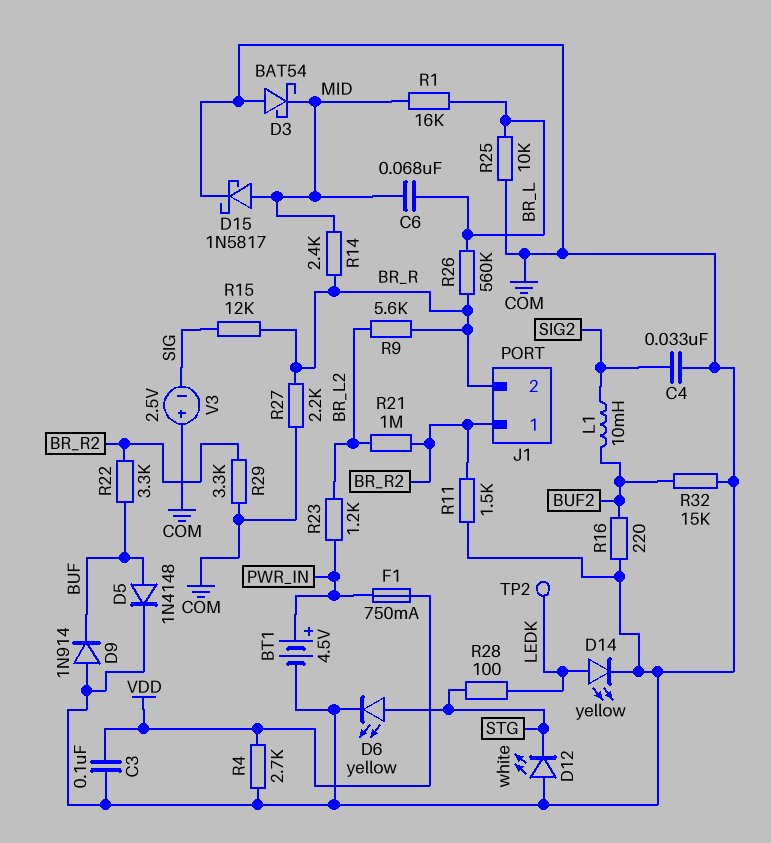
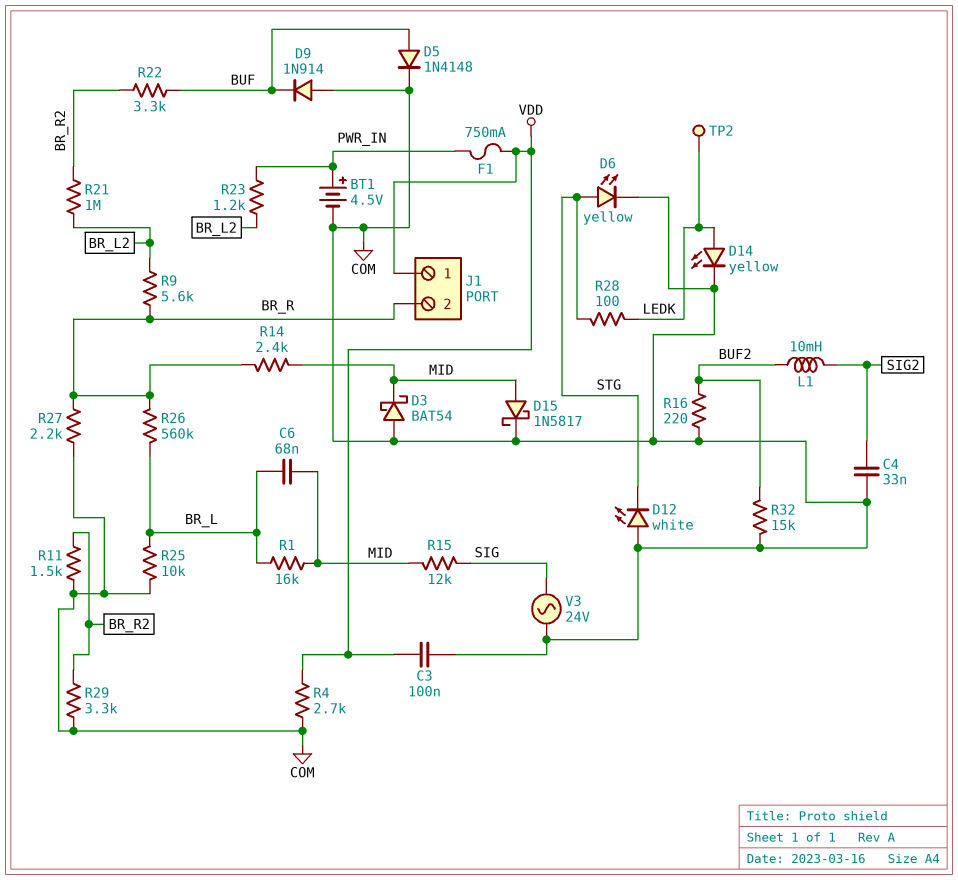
J1 pin 1: BR_R2 -> VDD
R15: 12k (BR_R, SIG) -> 12k (MID, SIG)
V3: 2.5V (plus COM, minus SIG) -> AC 24V (COM, SIG)

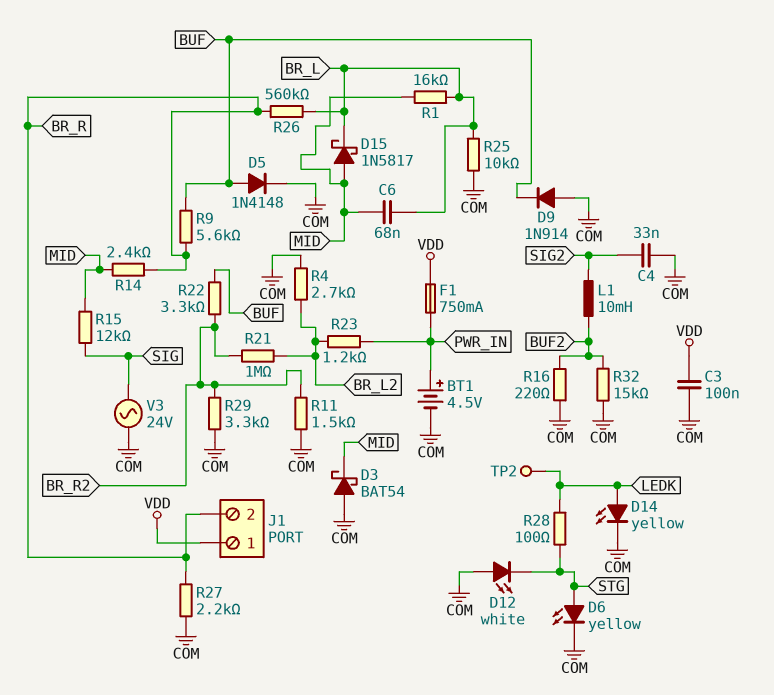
D15: schottky 1N5817 (A MID, K COM) -> schottky 1N5817 (A MID, K BR_L)
R4: 2.7k (COM, VDD) -> 2.7k (BR_L2, COM)
R9: 5.6k (BR_L2, BR_R) -> 5.6k (BR_R, BUF)

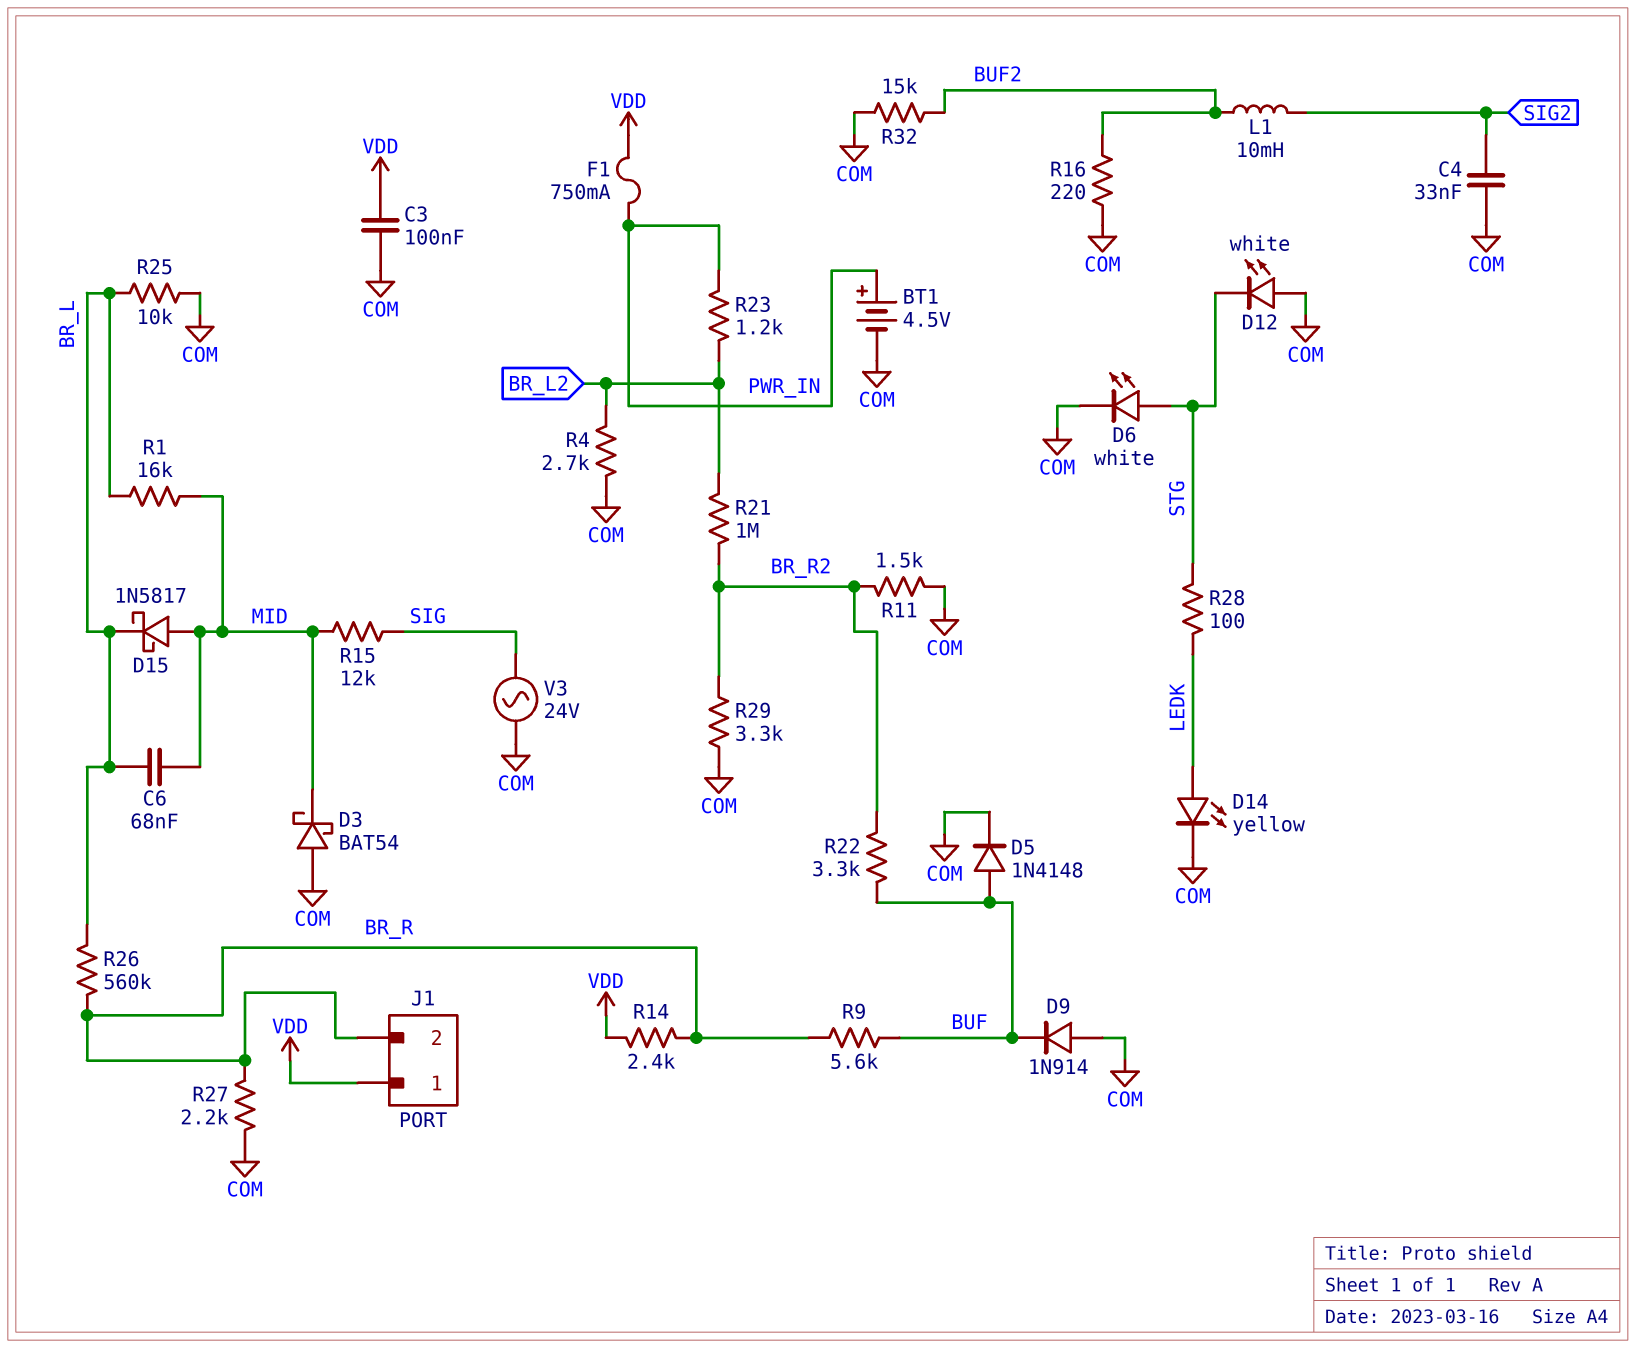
D6: LED yellow (A STG, K COM) -> LED white (A STG, K COM)
R14: 2.4k (BR_R, MID) -> 2.4k (BR_R, VDD)
TP2: test point (LEDK) -> none

